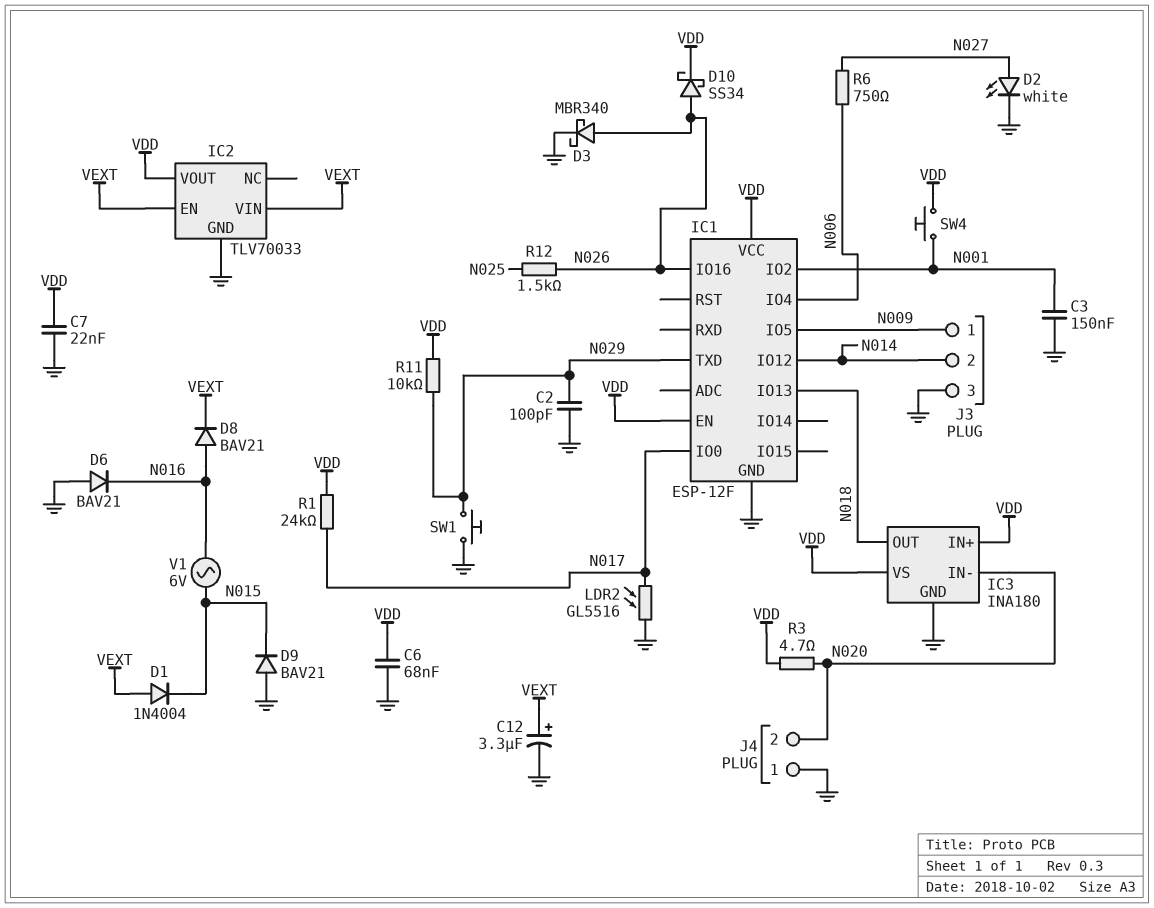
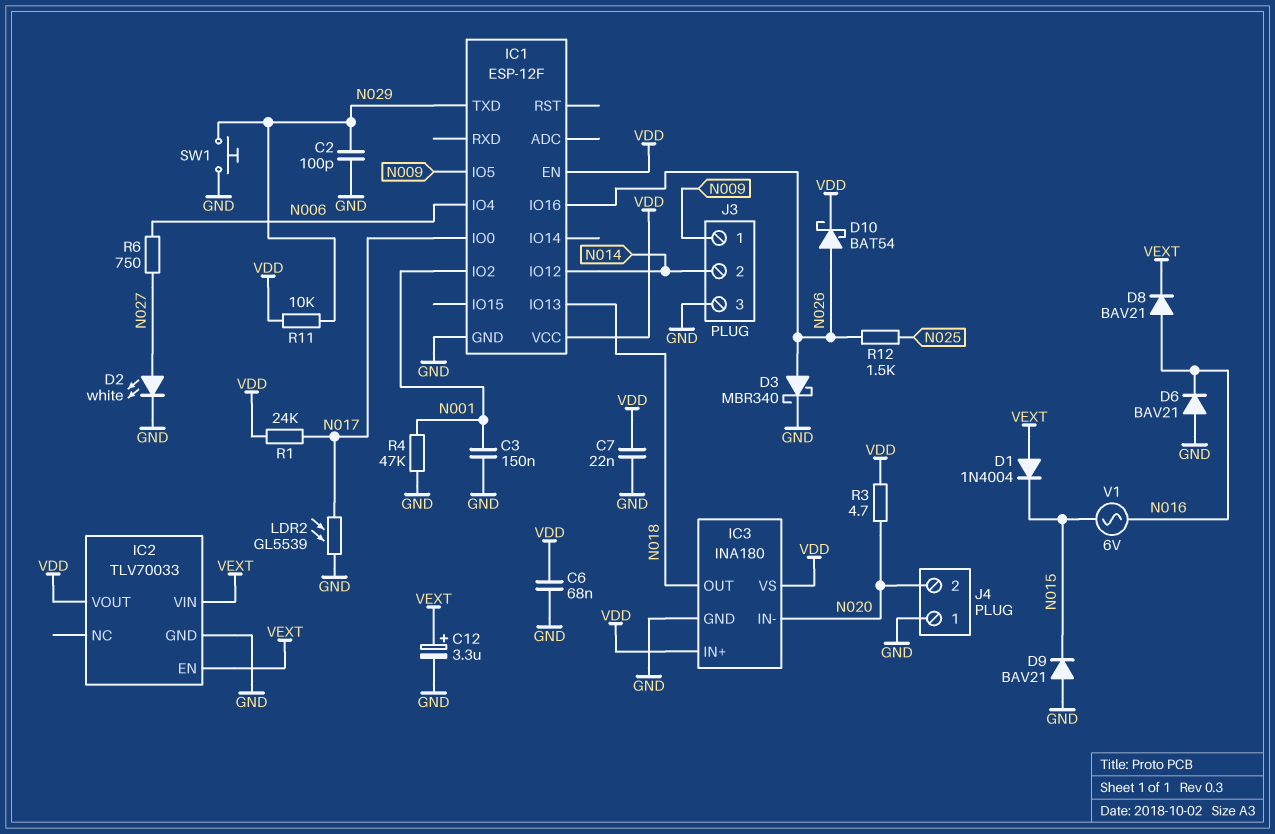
D10: schottky SS34 (A N026, K VDD) -> schottky BAT54 (A N026, K VDD)
LDR2: GL5516 (GND, N017) -> GL5539 (GND, N017)
R4: none -> 47k (GND, N001)
SW4: button (N001, VDD) -> none

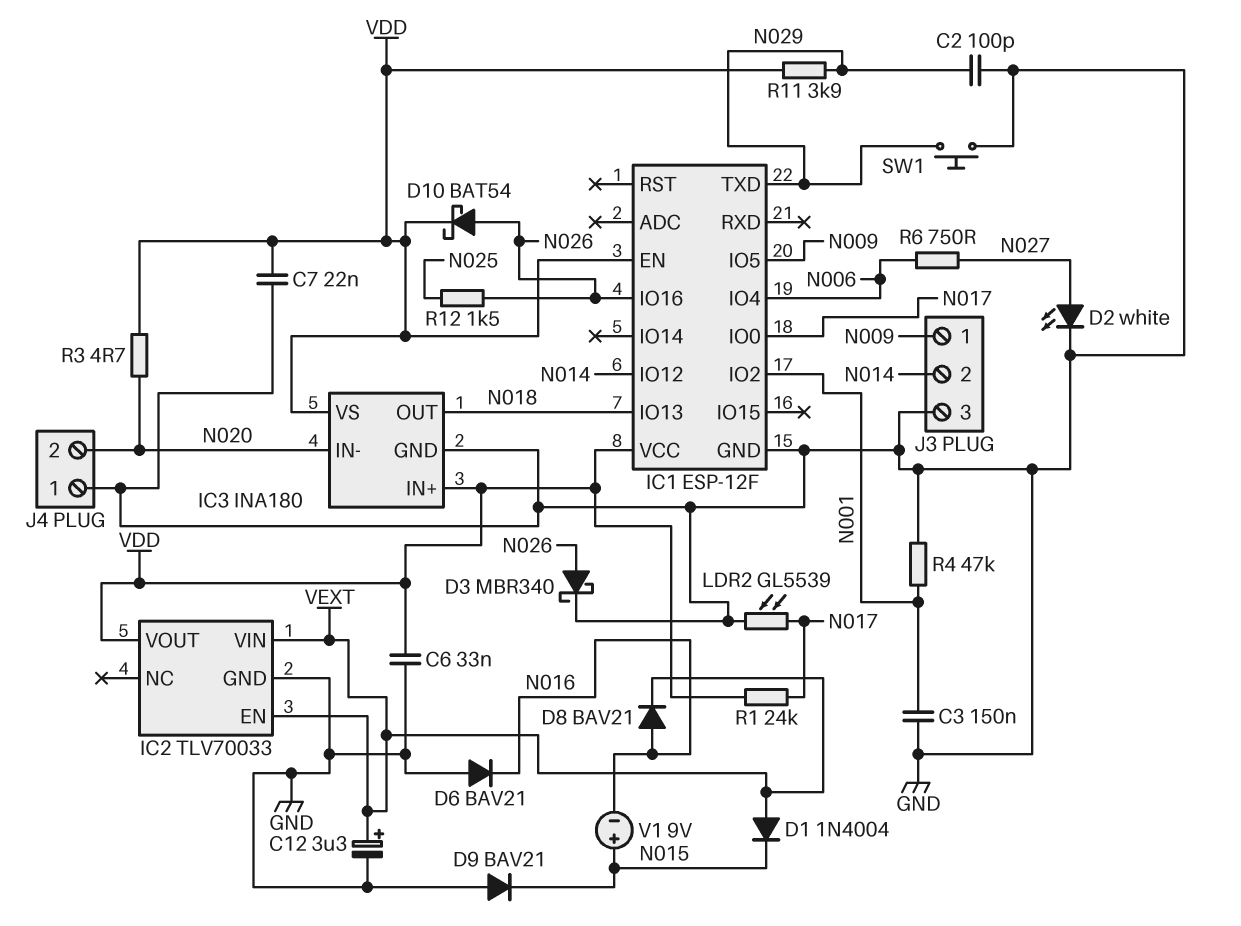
C6: 68nF (GND, VDD) -> 33nF (GND, VDD)
R11: 10k (N029, VDD) -> 3.9k (N029, VDD)
V1: AC 6V (N015, N016) -> 9V (plus N015, minus N016)

